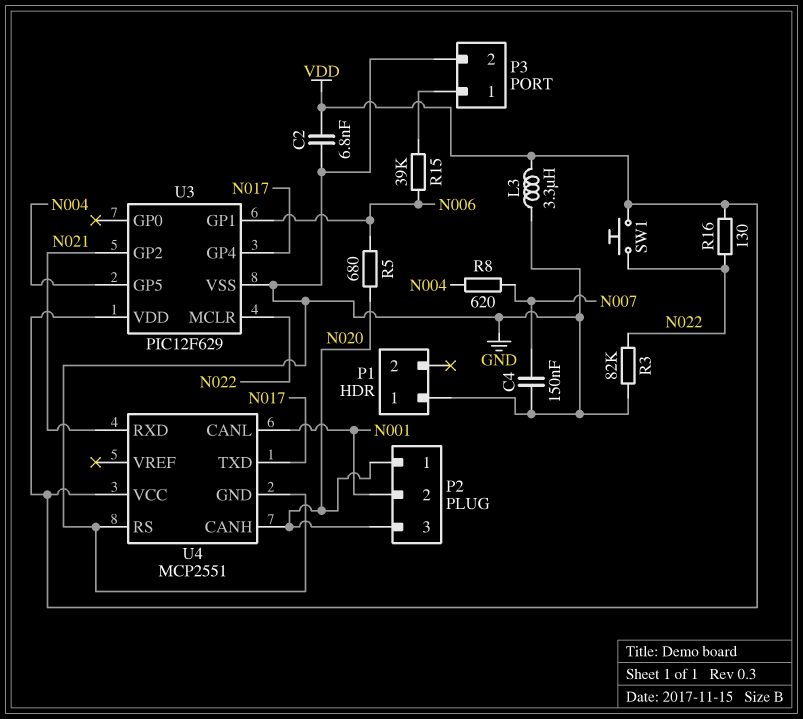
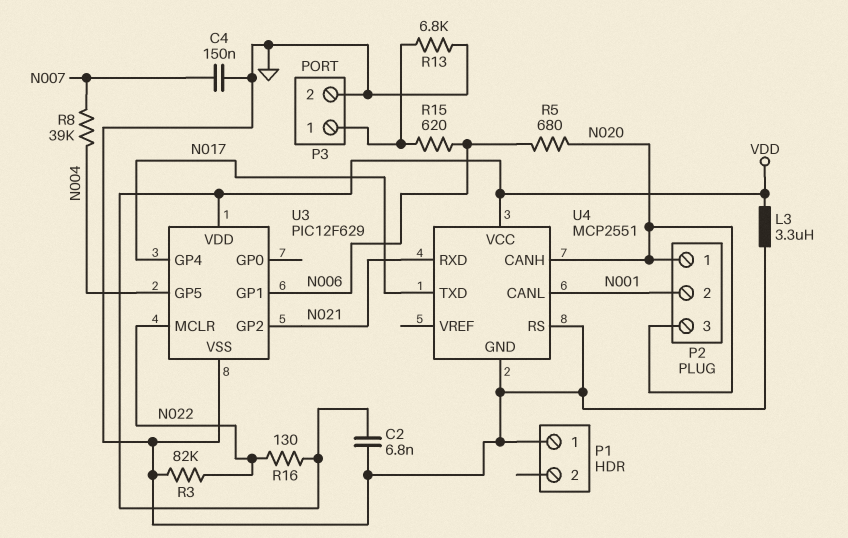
R8: 620 (N004, N007) -> 39k (N004, N007)
R13: none -> 6.8k (GND, P3/1)
R15: 39k (N006, P3/1) -> 620 (N006, P3/1)
SW1: button (N022, VDD) -> none

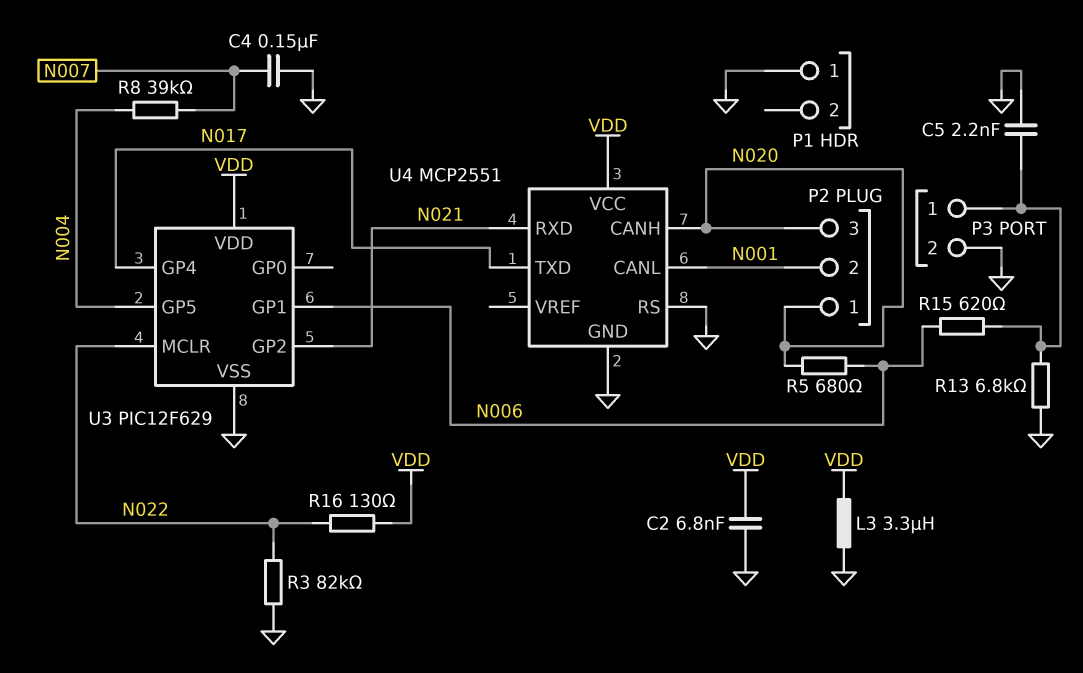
C5: none -> 2.2nF (GND, P3/1)

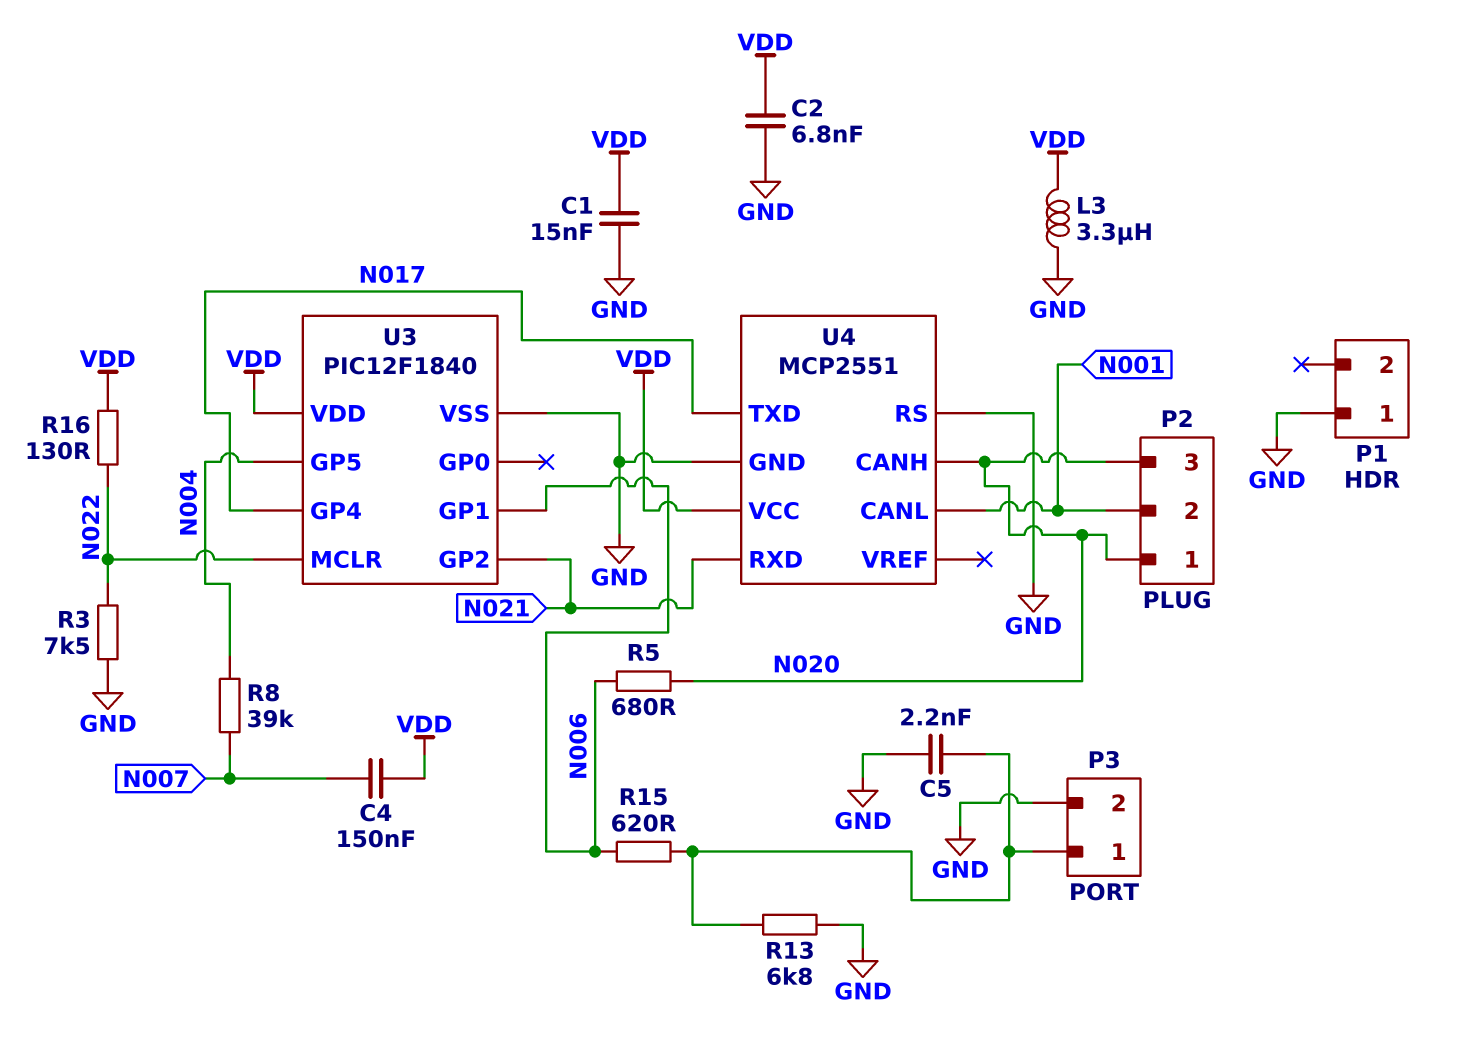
C1: none -> 15nF (GND, VDD)
C4: 150nF (GND, N007) -> 150nF (N007, VDD)
R3: 82k (GND, N022) -> 7.5k (GND, N022)
U3: PIC12F629 -> PIC12F1840

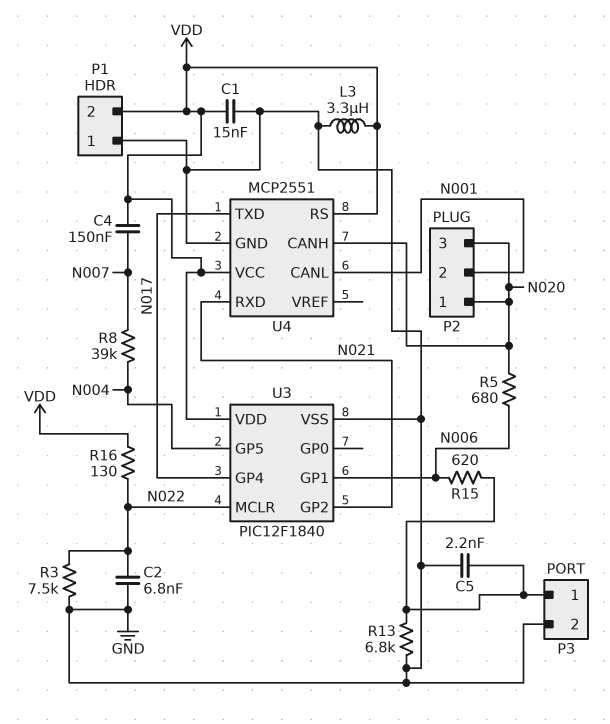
C2: 6.8nF (GND, VDD) -> 6.8nF (GND, N022)
P1 pin 2: none -> VDD
U4 pin RS: GND -> VDD

